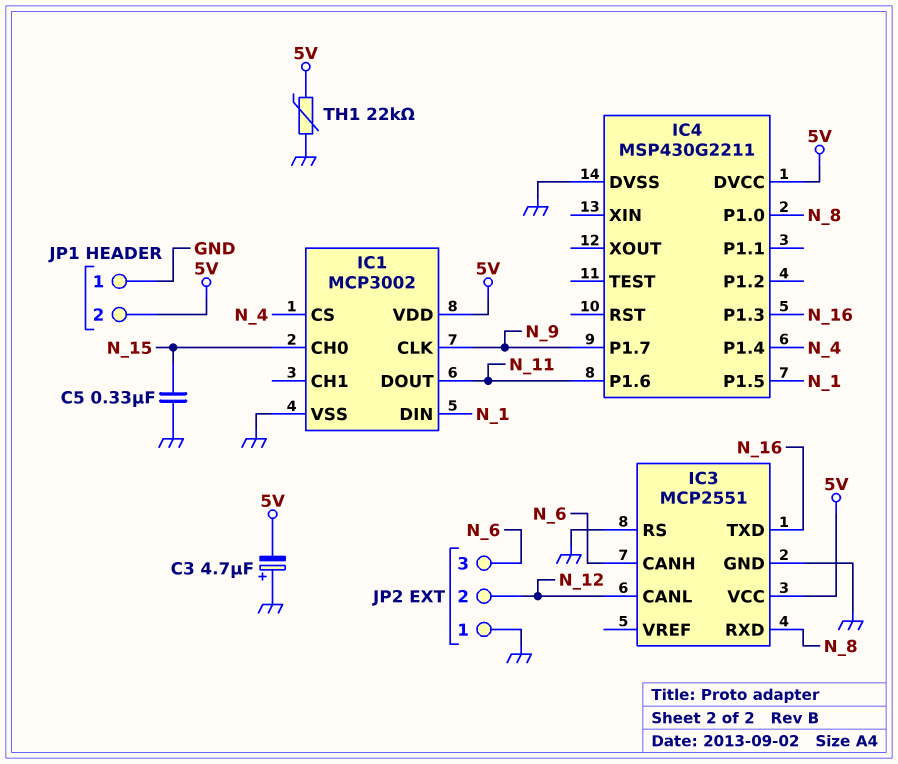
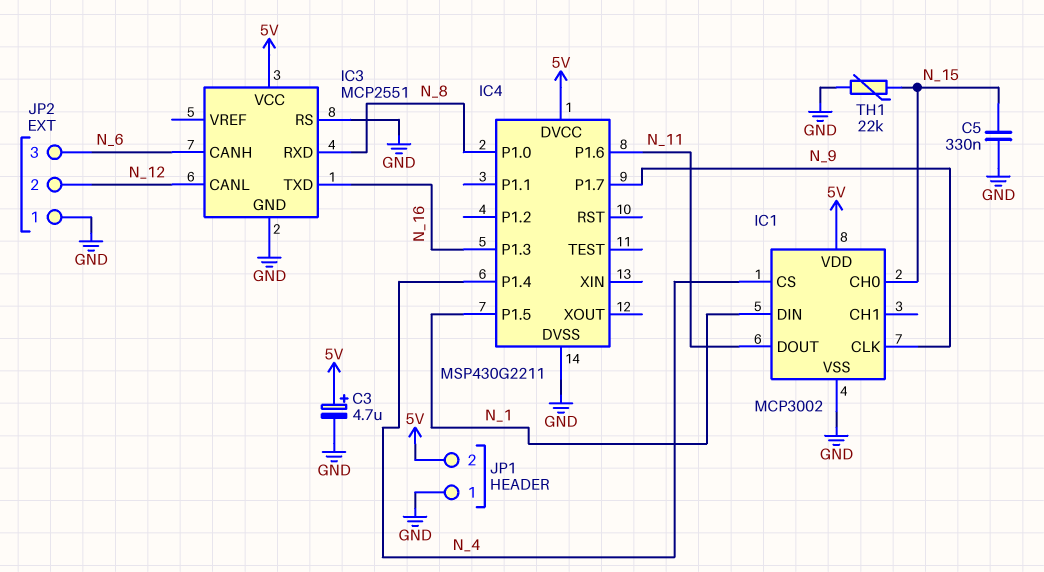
C3: 4.7uF (plus GND, minus 5V) -> 4.7uF (plus 5V, minus GND)
TH1: 22k (5V, GND) -> 22k (GND, N_15)

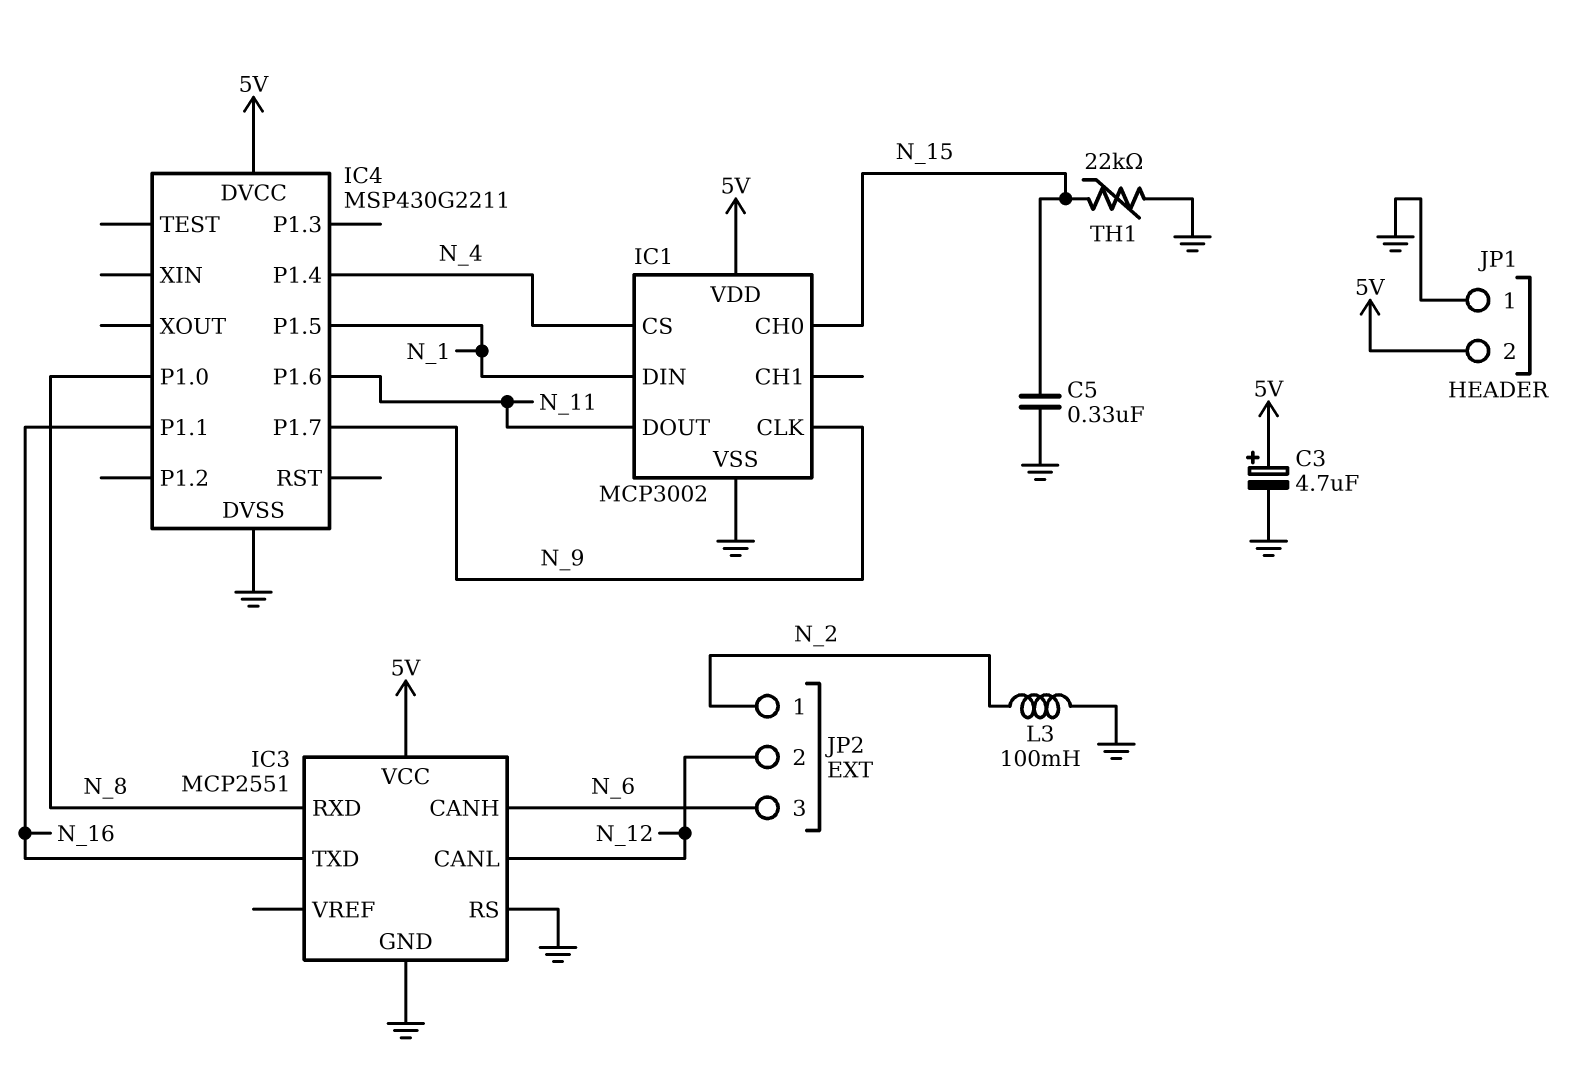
IC4 pin P1.1: none -> N_16
IC4 pin P1.3: N_16 -> none
JP2 pin 1: GND -> N_2
L3: none -> 100mH (GND, N_2)

